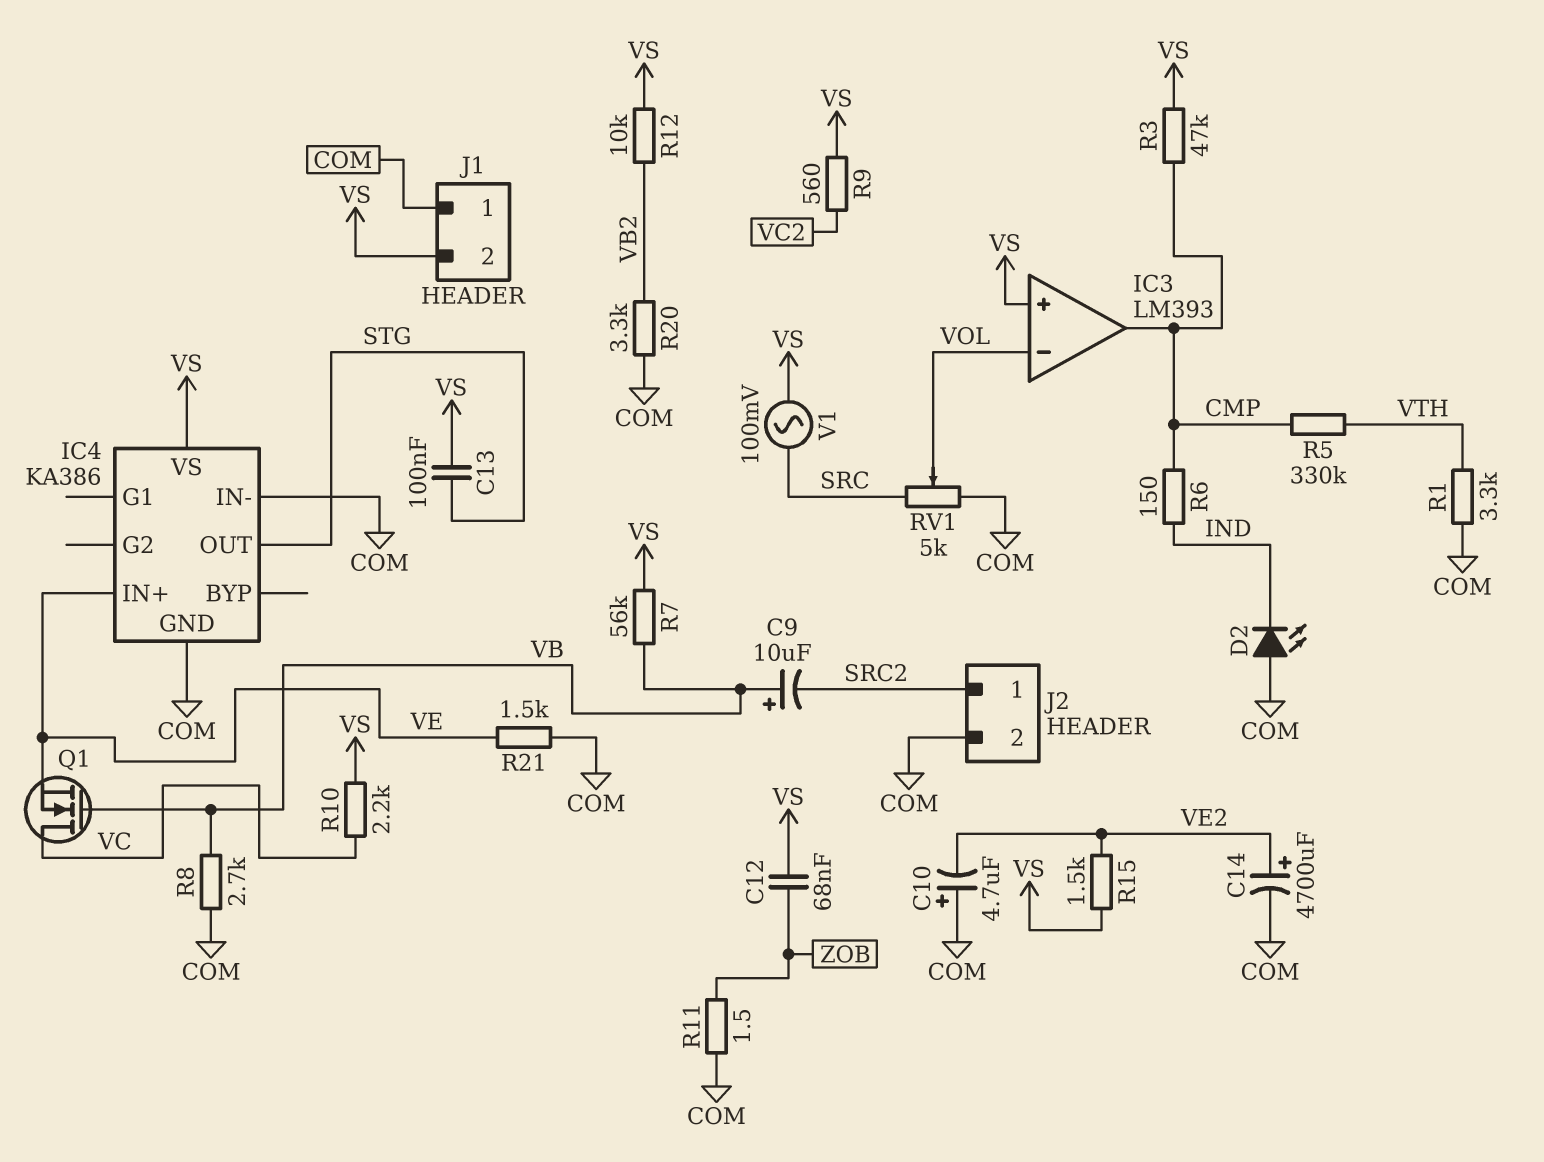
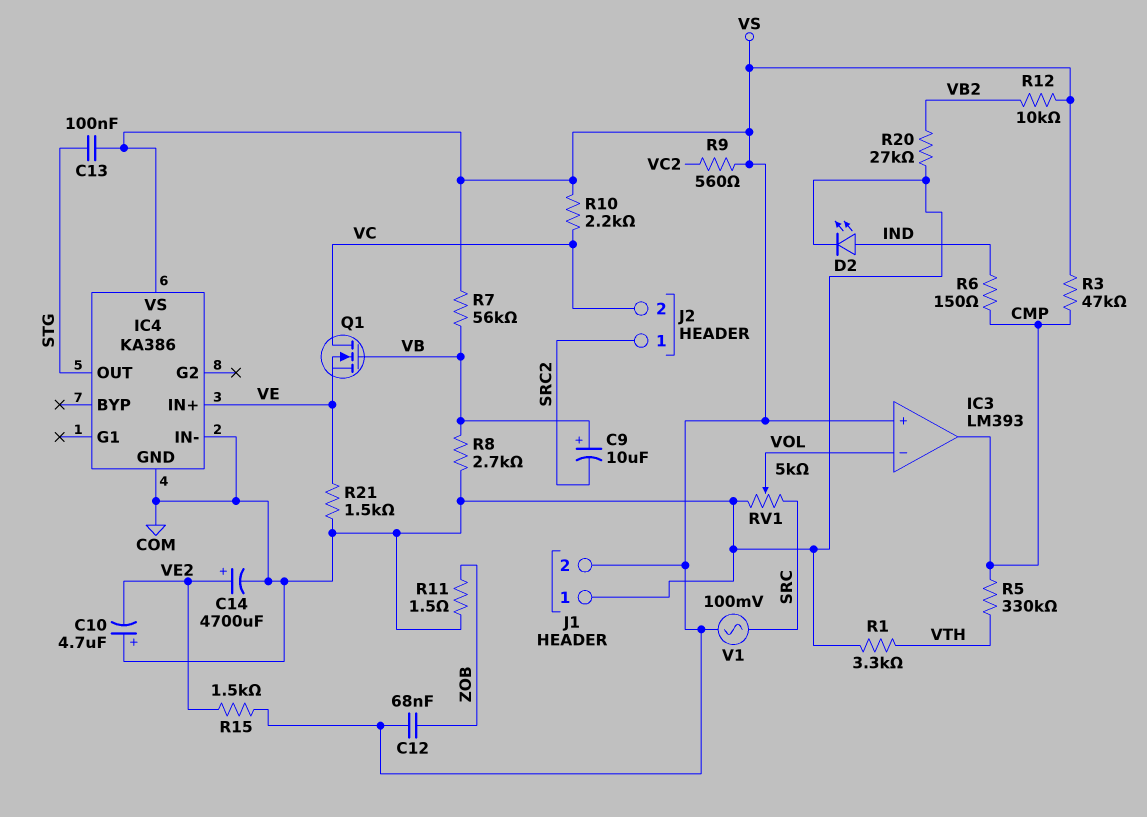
D2: LED (A COM, K IND) -> LED (A IND, K COM)
J2 pin 2: COM -> VC
R20: 3.3k (COM, VB2) -> 27k (COM, VB2)

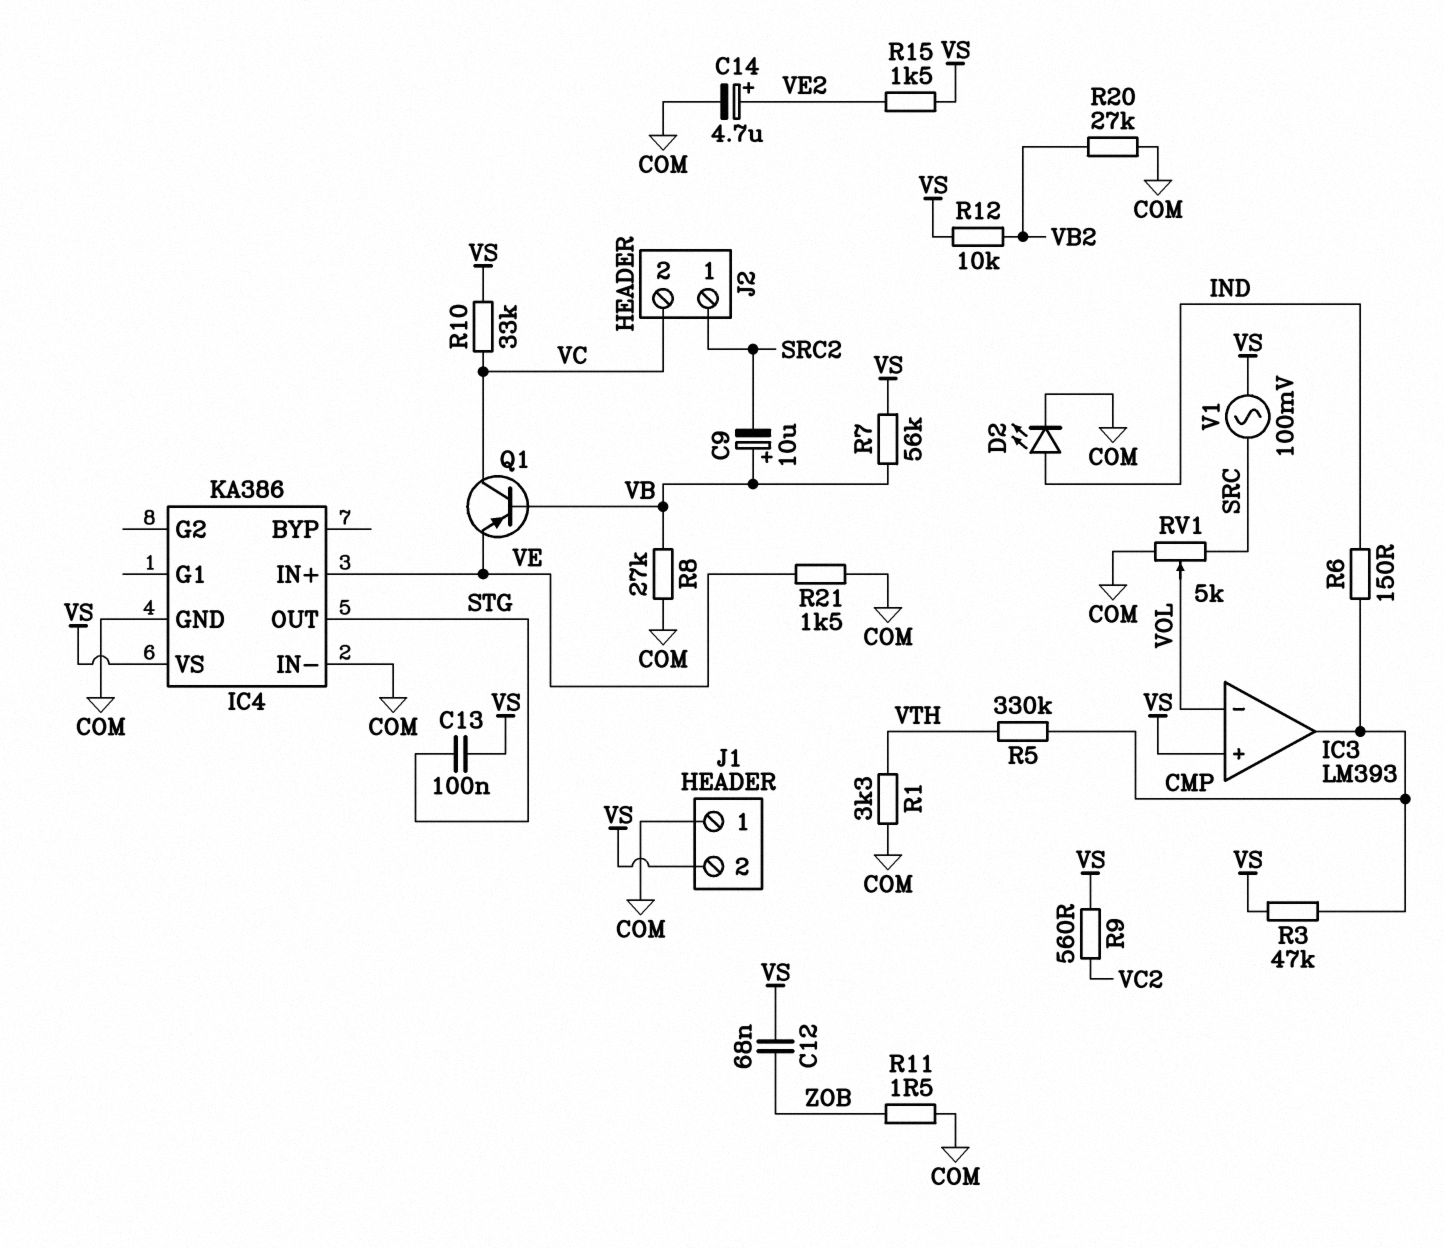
C10: 4.7uF (plus COM, minus VE2) -> none
C14: 4700uF (plus VE2, minus COM) -> 4.7uF (plus VE2, minus COM)
Q1: NMOS (G VB, D VC, S VE) -> PNP (B VB, C VC, E VE)
R8: 2.7k (COM, VB) -> 27k (COM, VB)
R10: 2.2k (VC, VS) -> 33k (VC, VS)

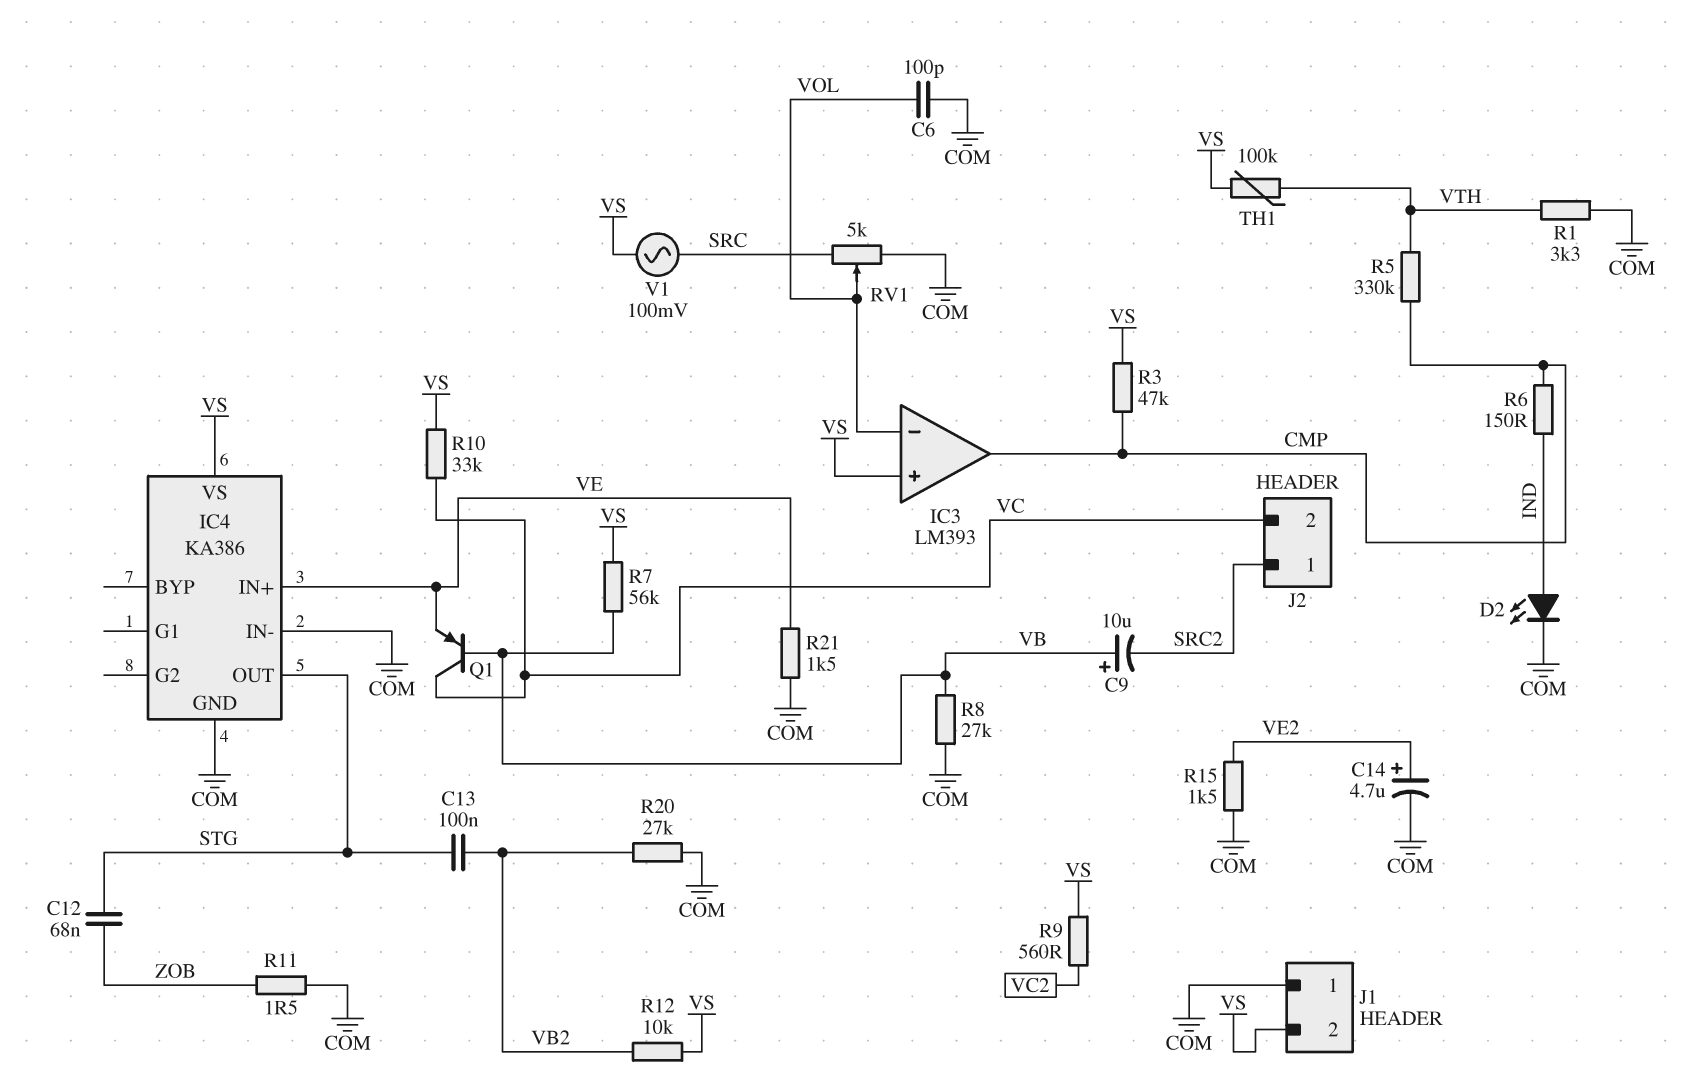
C6: none -> 100pF (COM, VOL)
C12: 68nF (VS, ZOB) -> 68nF (STG, ZOB)
C13: 100nF (STG, VS) -> 100nF (STG, VB2)
R15: 1.5k (VE2, VS) -> 1.5k (COM, VE2)
TH1: none -> 100k (VS, VTH)

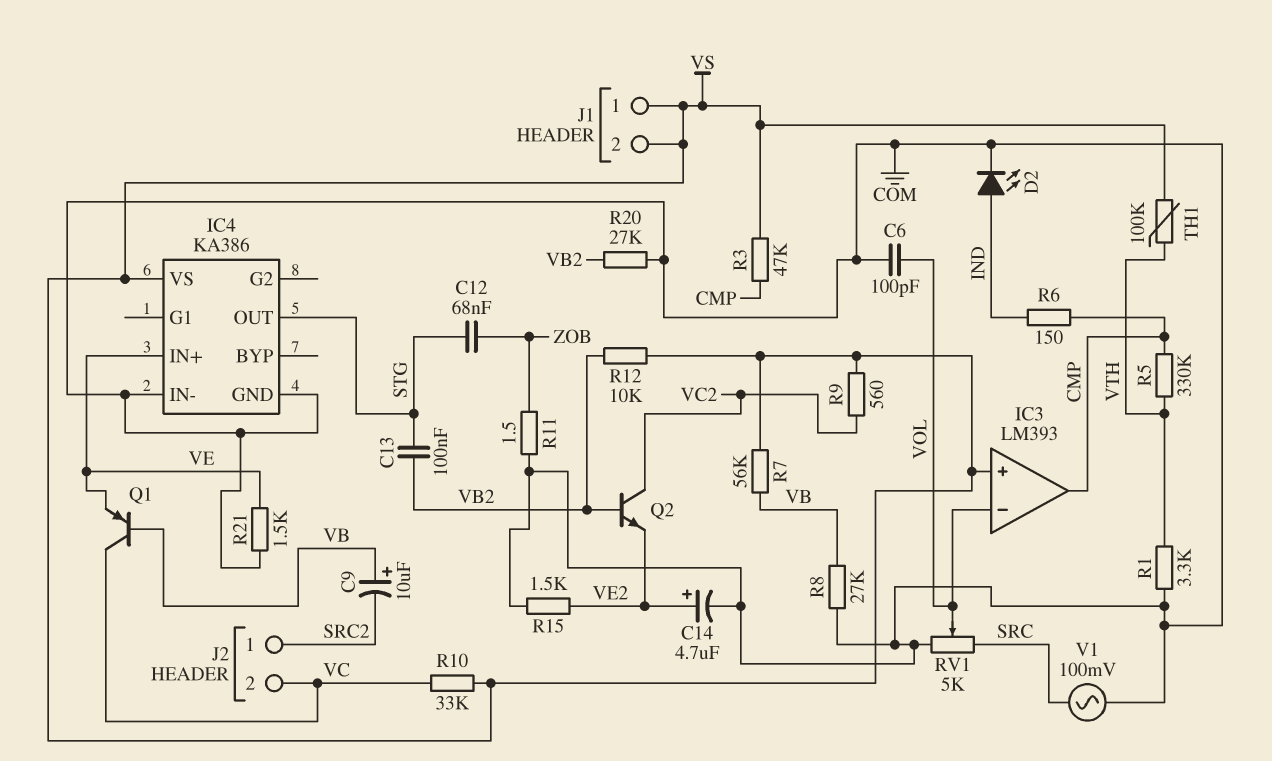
J1 pin 1: COM -> VS
Q2: none -> NPN (B VB2, C VC2, E VE2)
V1: AC 100mV (SRC, VS) -> AC 100mV (COM, SRC)

